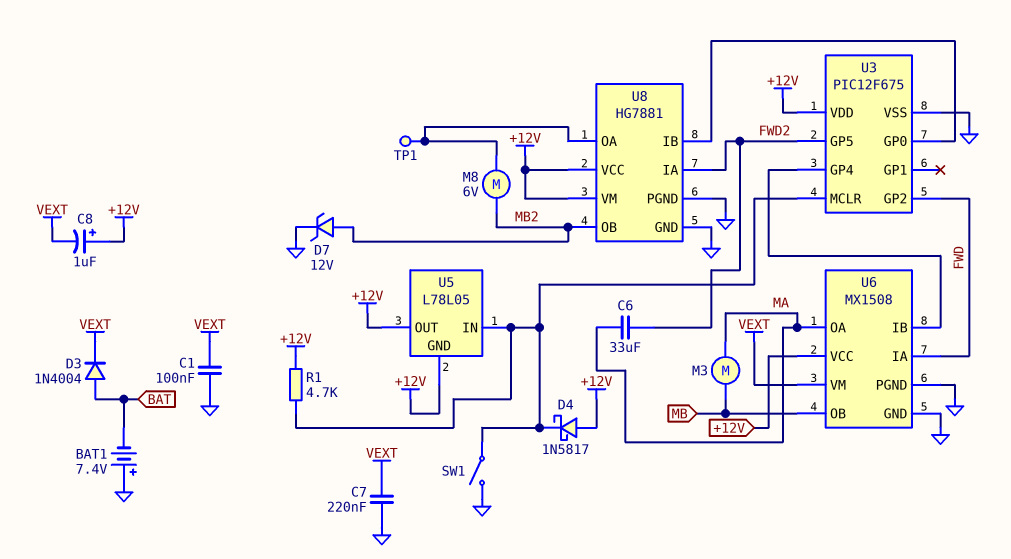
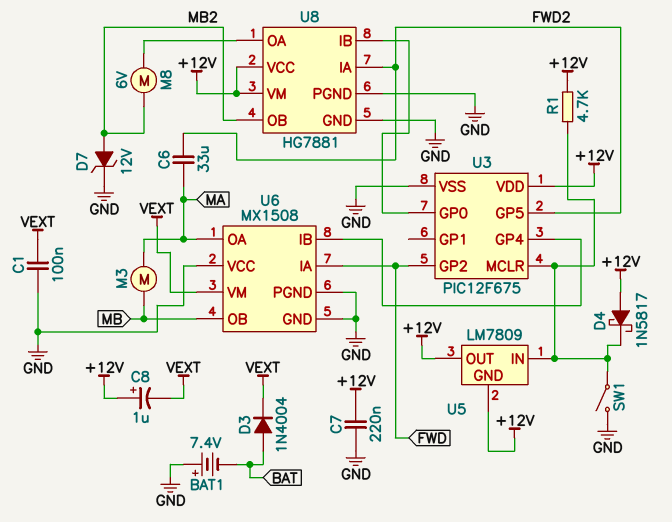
C7: 220nF (GND, VEXT) -> 220nF (+12V, GND)
TP1: test point (U8/OA) -> none
U5: L78L05 -> LM7809
U6 pin VCC: +12V -> GND

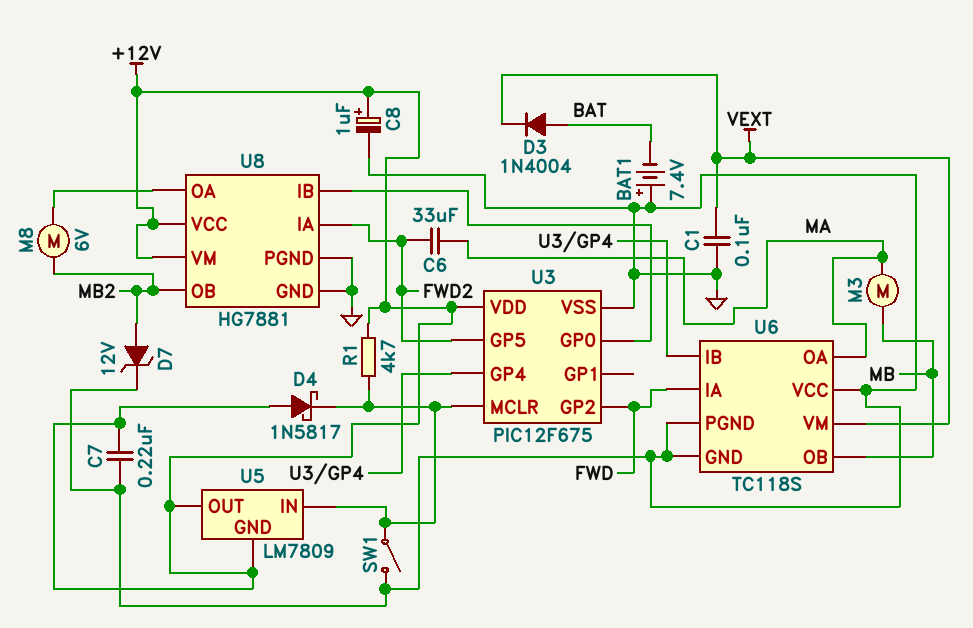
C8: 1uF (plus +12V, minus VEXT) -> 1uF (plus +12V, minus GND)
U6: MX1508 -> TC118S

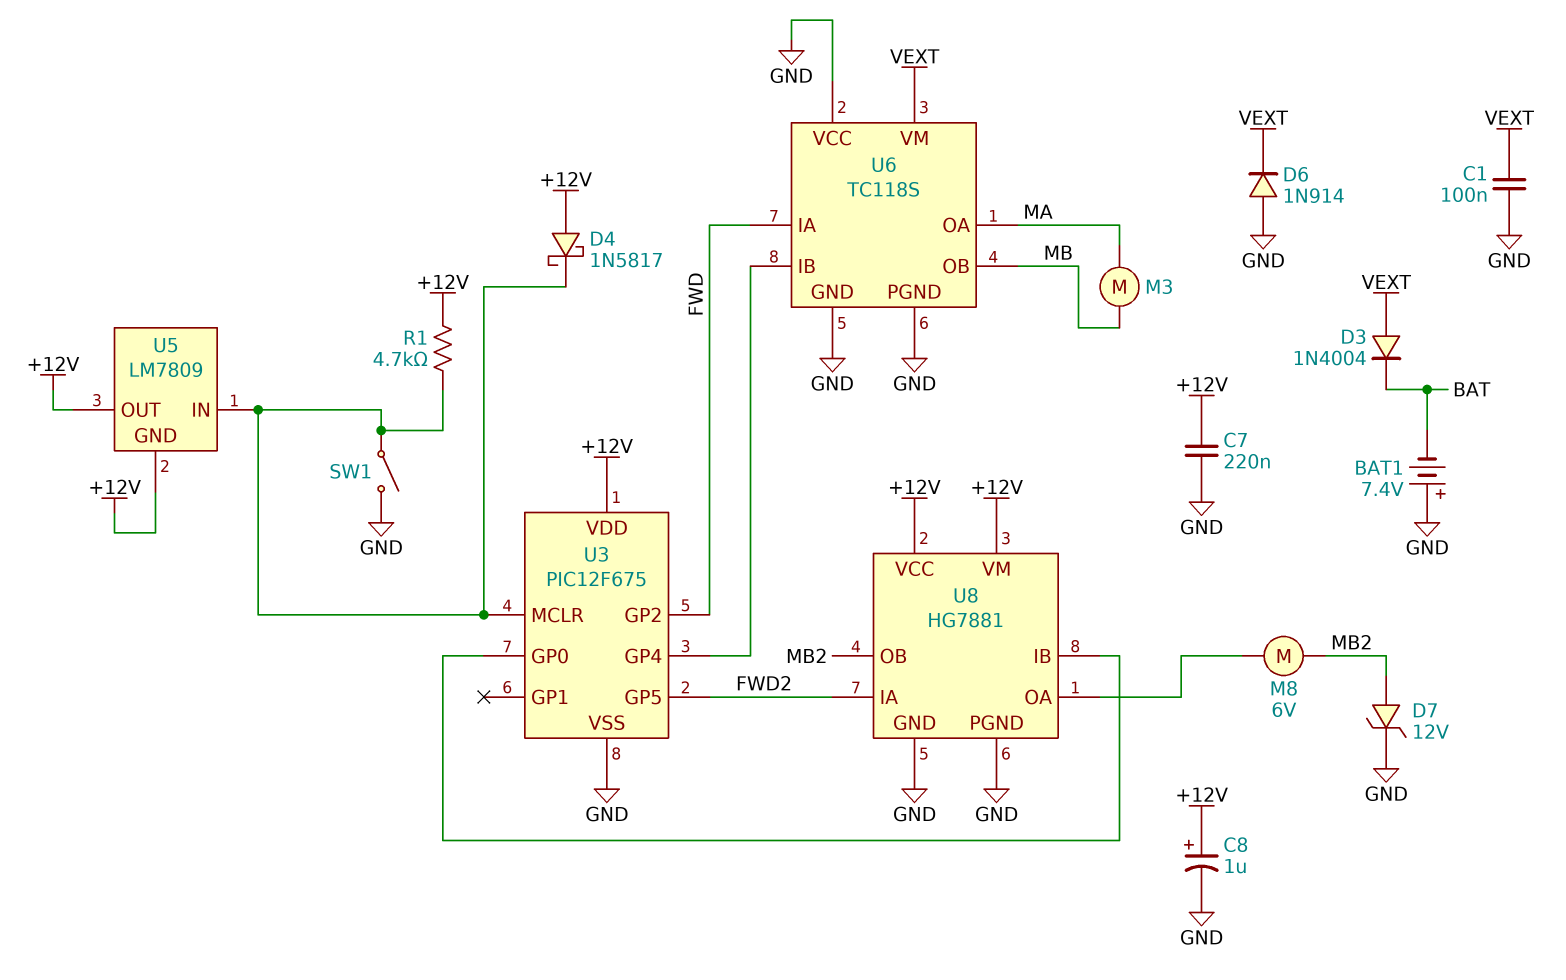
C6: 33uF (FWD2, MA) -> none
D3: diode 1N4004 (A BAT, K VEXT) -> diode 1N4004 (A VEXT, K BAT)
D6: none -> diode 1N914 (A GND, K VEXT)

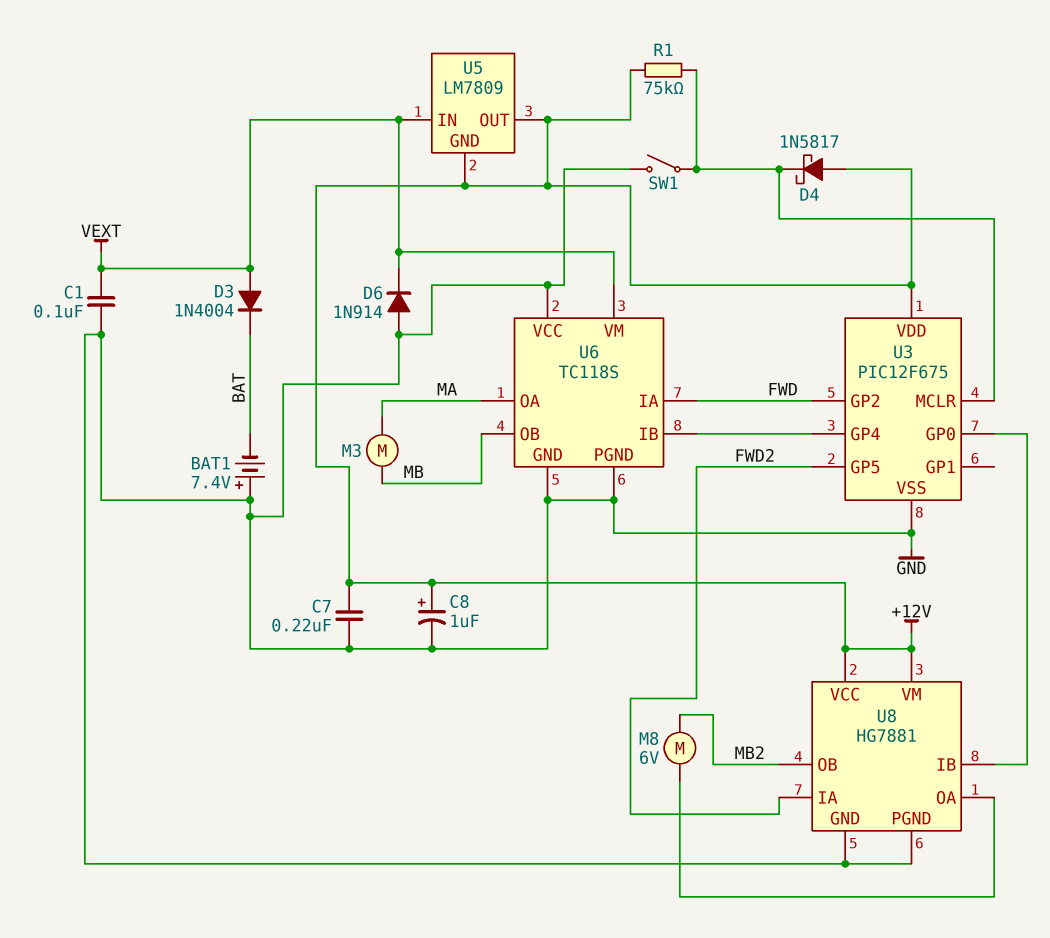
D7: zener 12V (A MB2, K GND) -> none
R1: 4.7k (+12V, U3/MCLR) -> 75k (+12V, U3/MCLR)
U5 pin IN: U3/MCLR -> VEXT

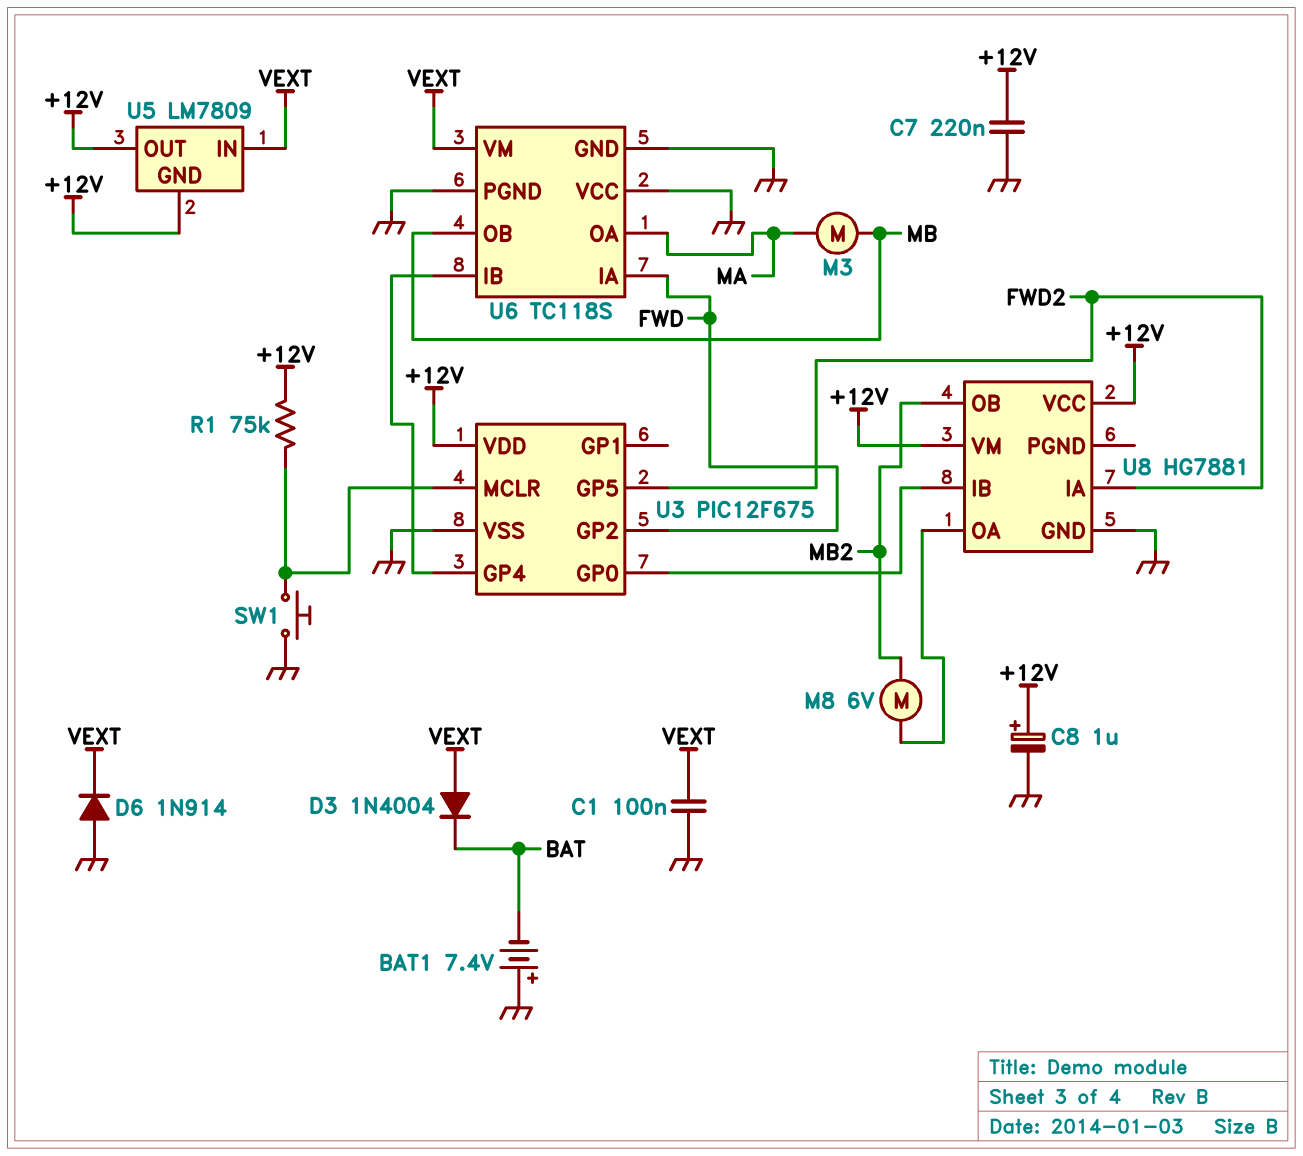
D4: schottky 1N5817 (A +12V, K U3/MCLR) -> none
SW1: switch (GND, U3/MCLR) -> button (GND, U3/MCLR)
U8 pin PGND: GND -> none

